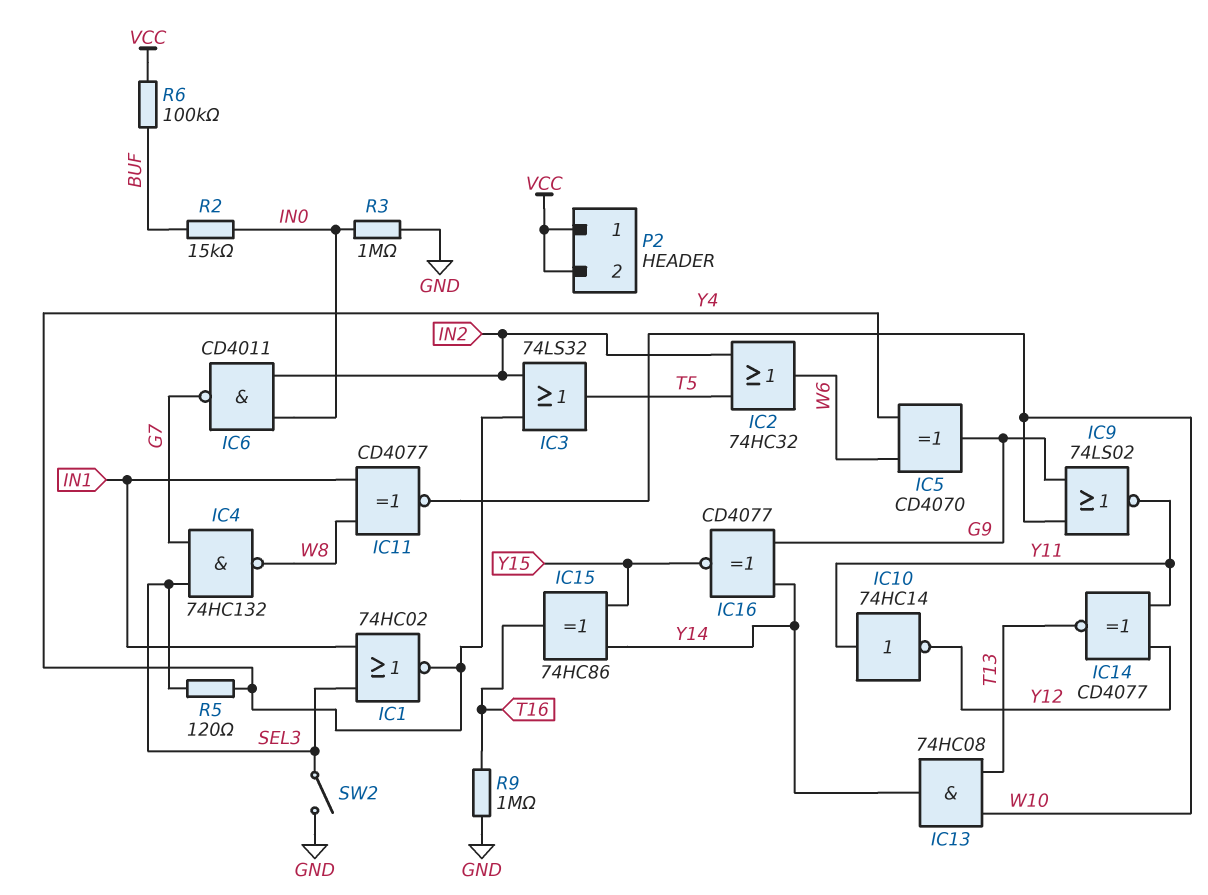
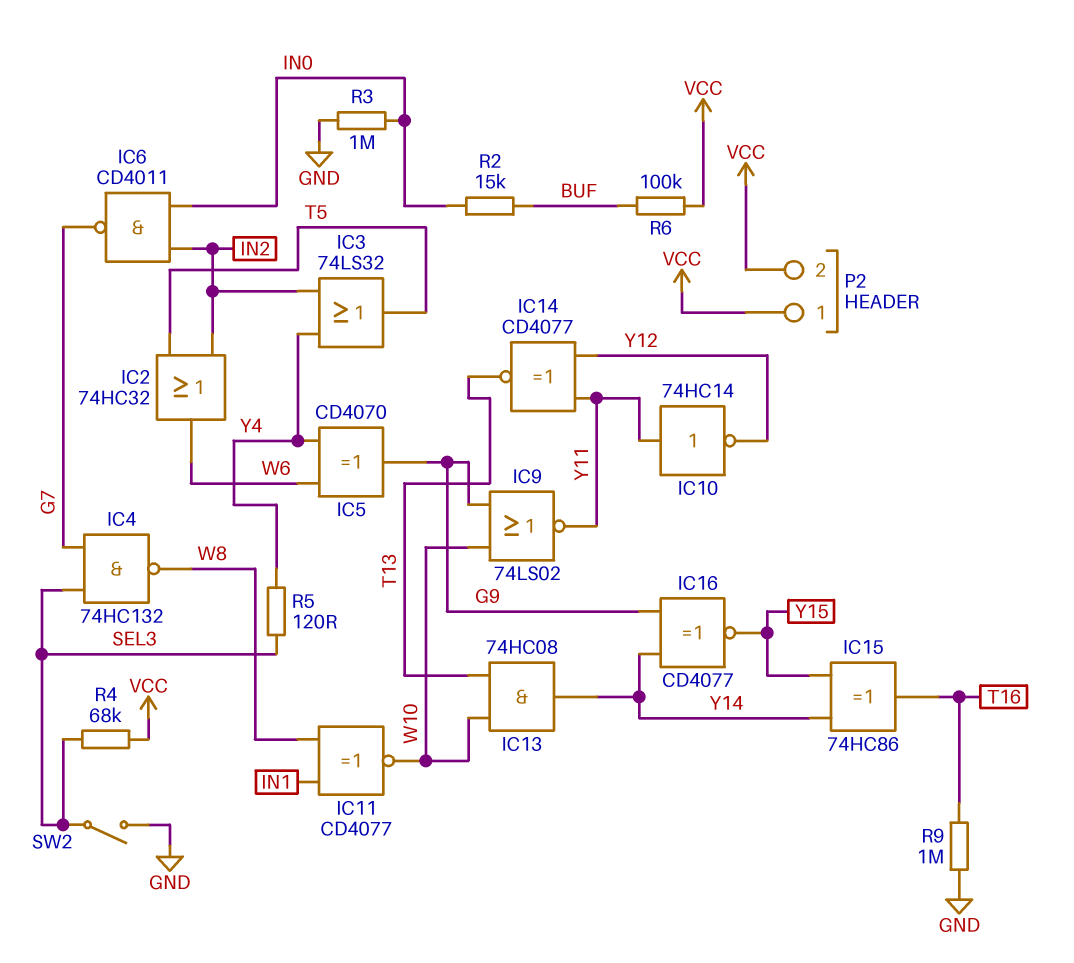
IC1: NOR 74HC02 (in IN1, in SEL3, out Y4) -> none
R4: none -> 68k (SEL3, VCC)

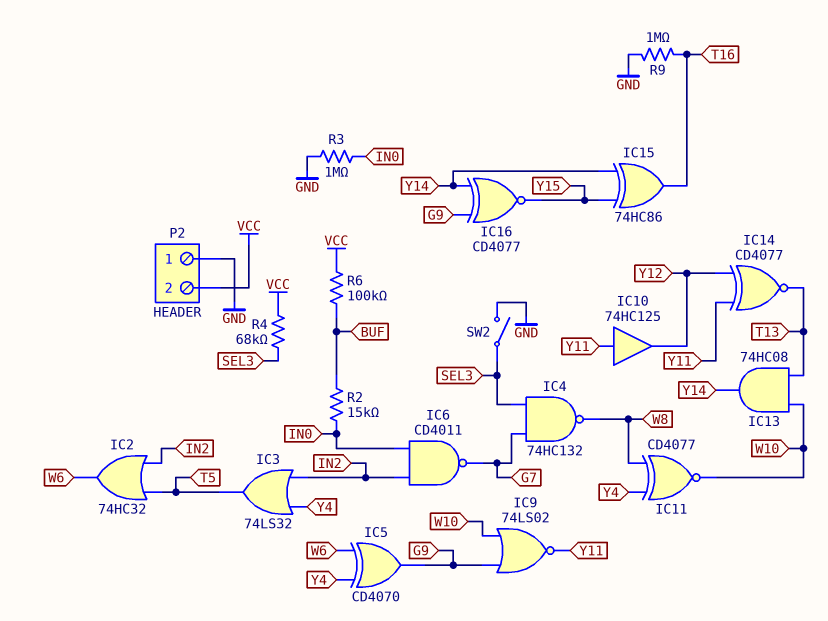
IC10: NOT 74HC14 (in Y11, out Y12) -> buffer 74HC125 (in Y11, out Y12)
IC11: XNOR CD4077 (in IN1, in W8, out W10) -> XNOR CD4077 (in W8, in Y4, out W10)
P2 pin 1: VCC -> GND
R5: 120 (SEL3, Y4) -> none

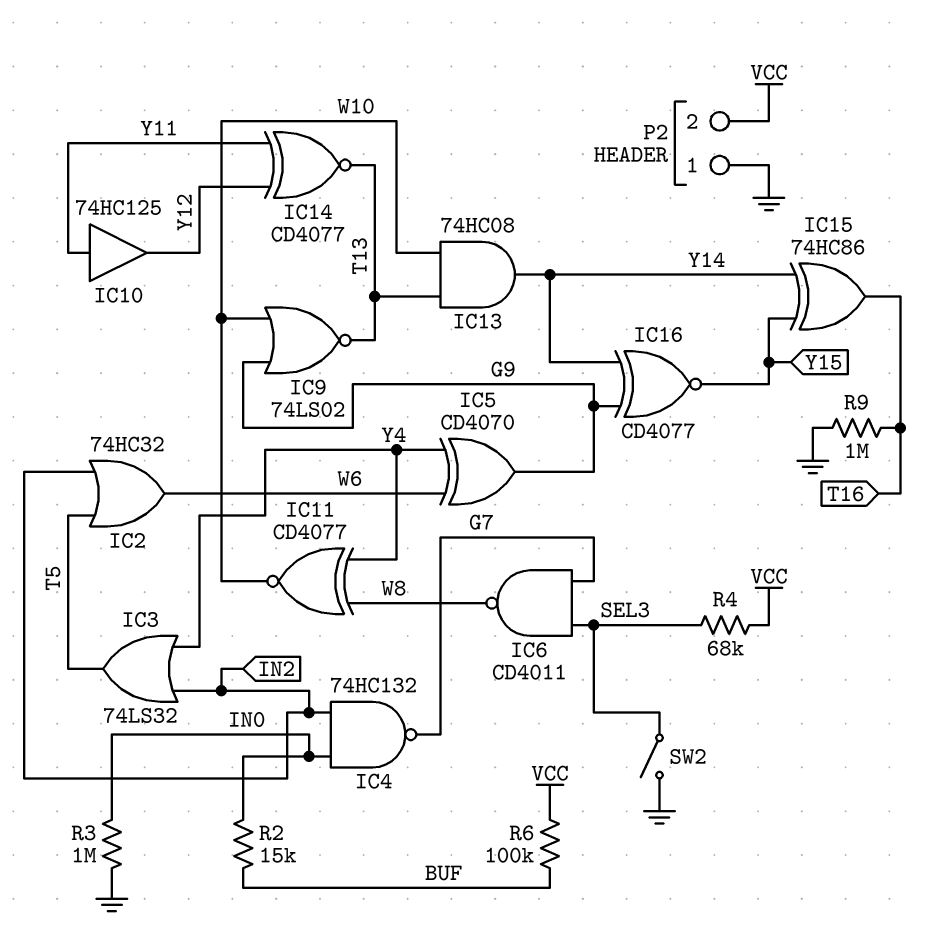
IC4: NAND 74HC132 (in G7, in SEL3, out W8) -> NAND 74HC132 (in IN0, in IN2, out G7)
IC6: NAND CD4011 (in IN0, in IN2, out G7) -> NAND CD4011 (in G7, in SEL3, out W8)
IC9: NOR 74LS02 (in G9, in W10, out Y11) -> NOR 74LS02 (in G9, in W10, out T13)

